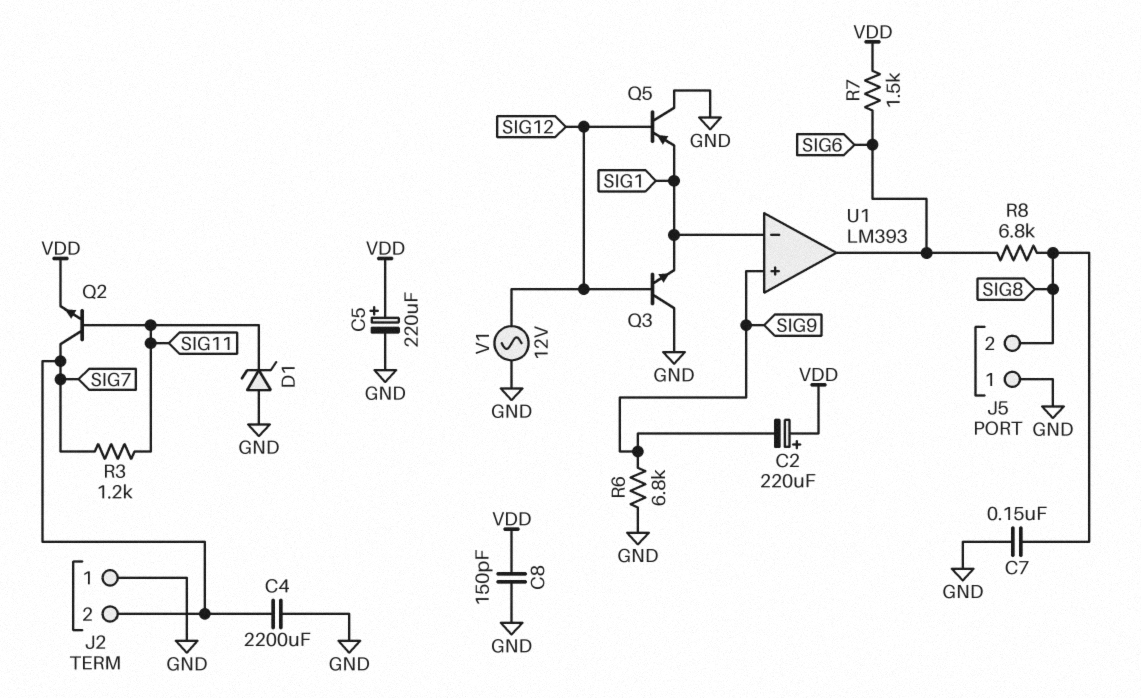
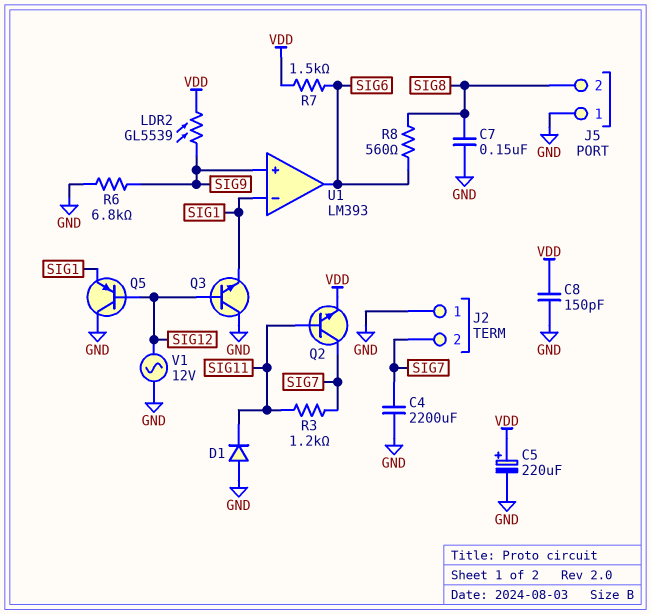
C2: 220uF (plus VDD, minus SIG9) -> none
D1: zener (A GND, K SIG11) -> diode (A GND, K SIG11)
LDR2: none -> GL5539 (SIG9, VDD)
R8: 6.8k (SIG6, SIG8) -> 560 (SIG6, SIG8)

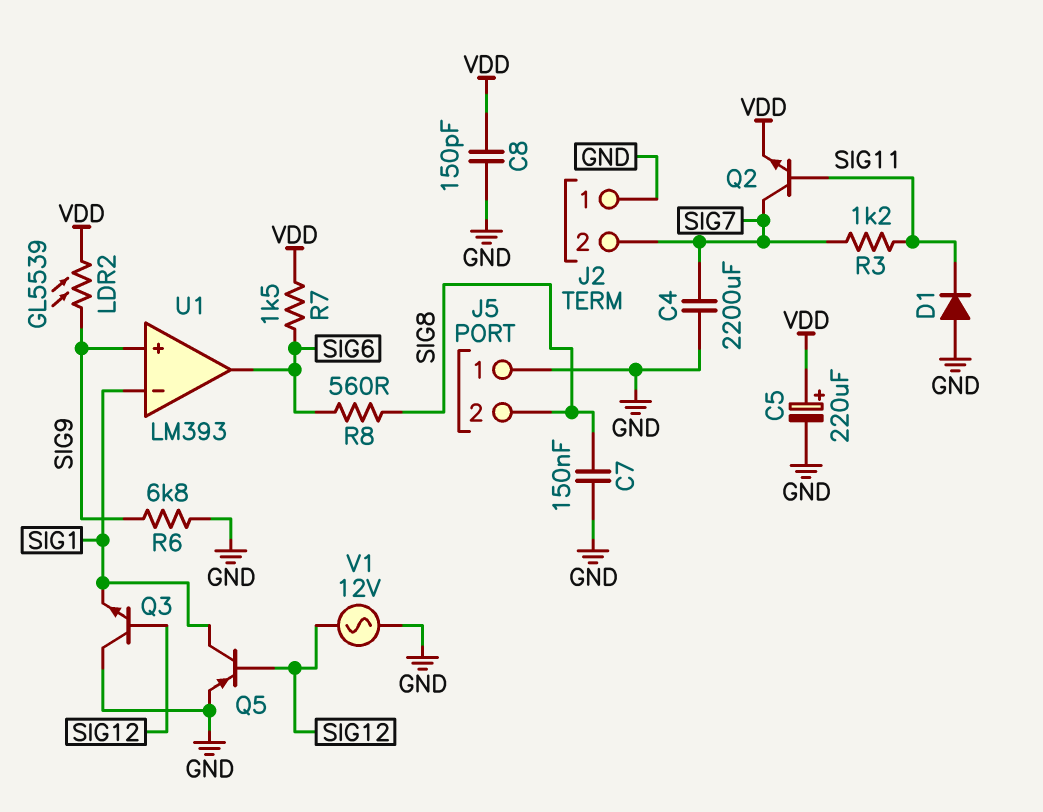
Q5: PNP (B SIG12, C GND, E SIG1) -> PNP (B SIG12, C SIG1, E GND)

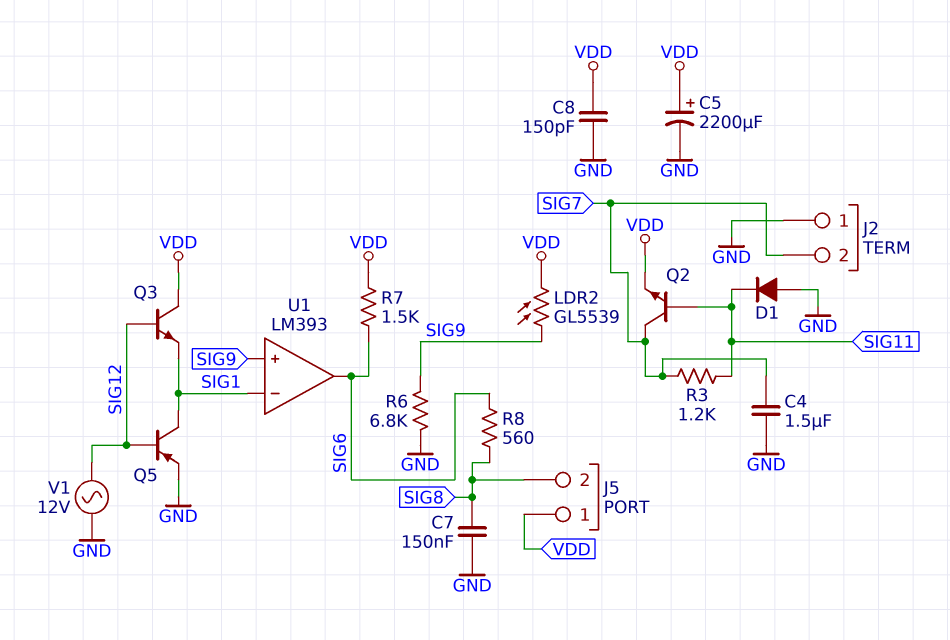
C4: 2200uF (GND, SIG7) -> 1.5uF (GND, SIG7)
C5: 220uF (plus VDD, minus GND) -> 2200uF (plus VDD, minus GND)
J5 pin 1: GND -> VDD
Q3: NPN (B SIG12, C GND, E SIG1) -> NPN (B SIG12, C VDD, E SIG1)

